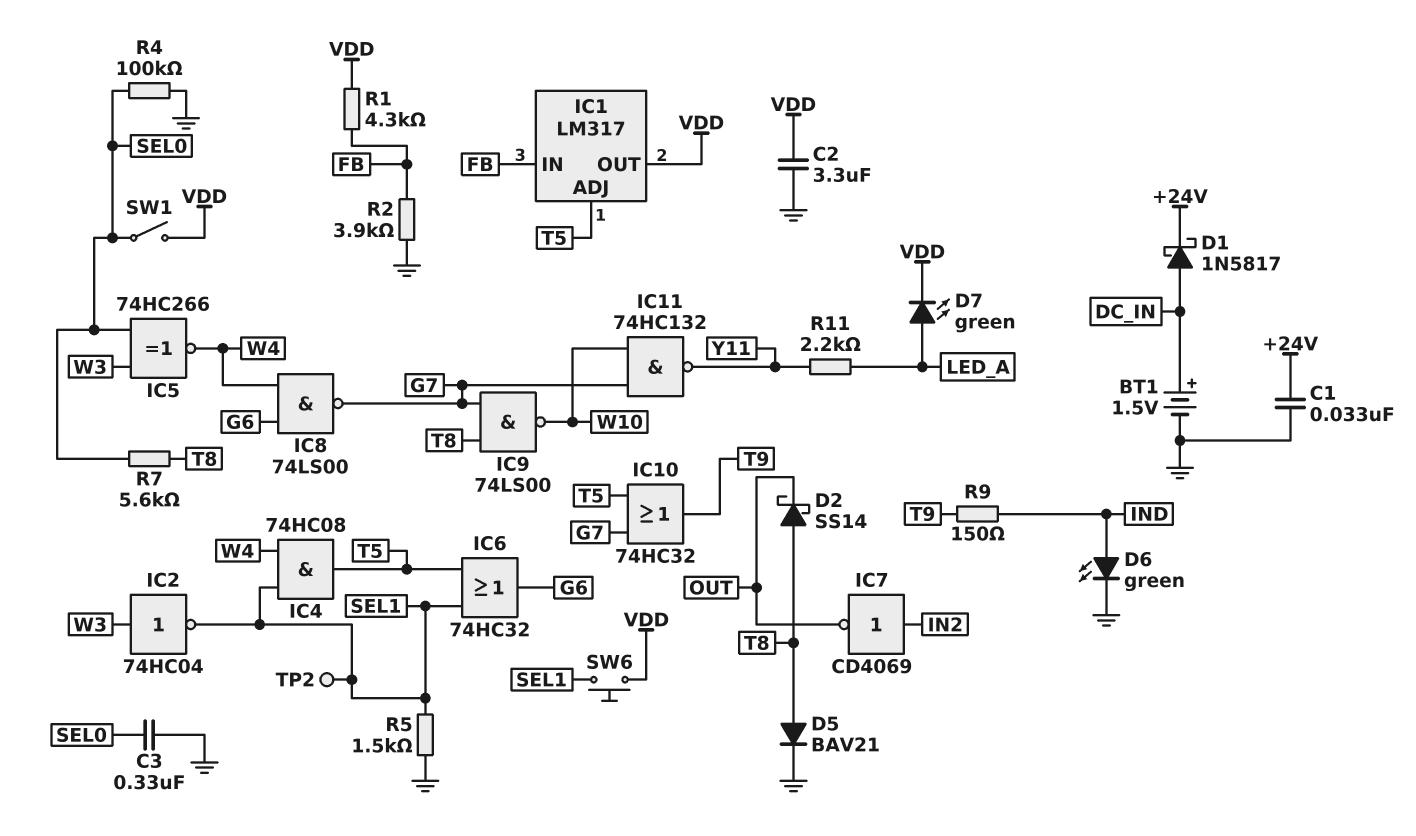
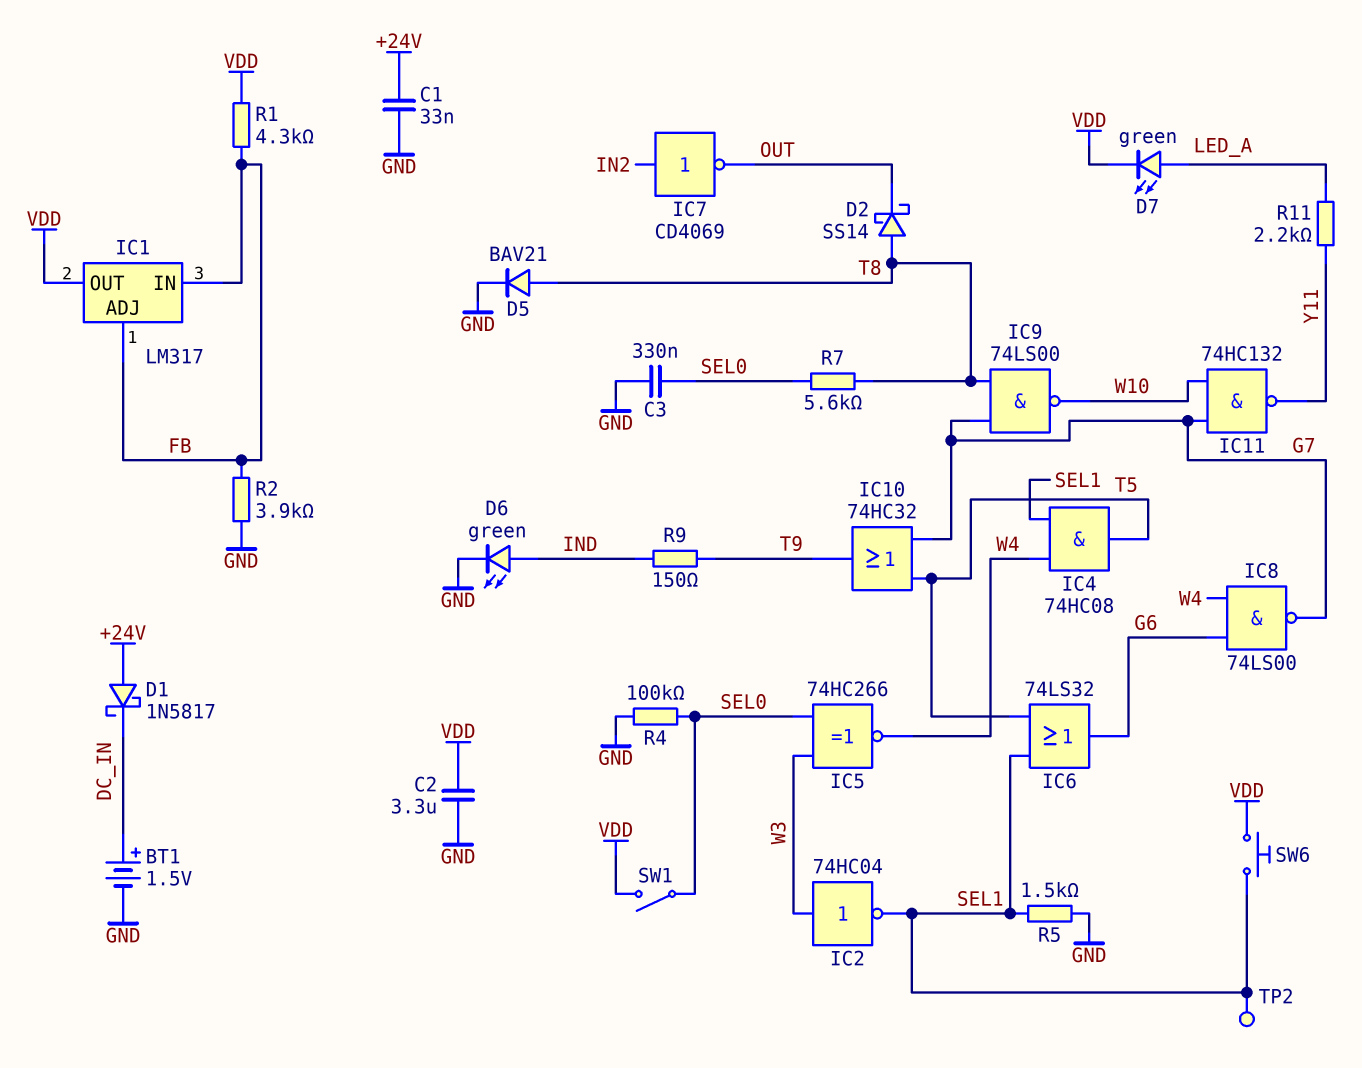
D1: schottky 1N5817 (A DC_IN, K +24V) -> schottky 1N5817 (A +24V, K DC_IN)
IC1 pin ADJ: T5 -> FB
IC6: OR 74HC32 (in SEL1, in T5, out G6) -> OR 74LS32 (in SEL1, in T5, out G6)

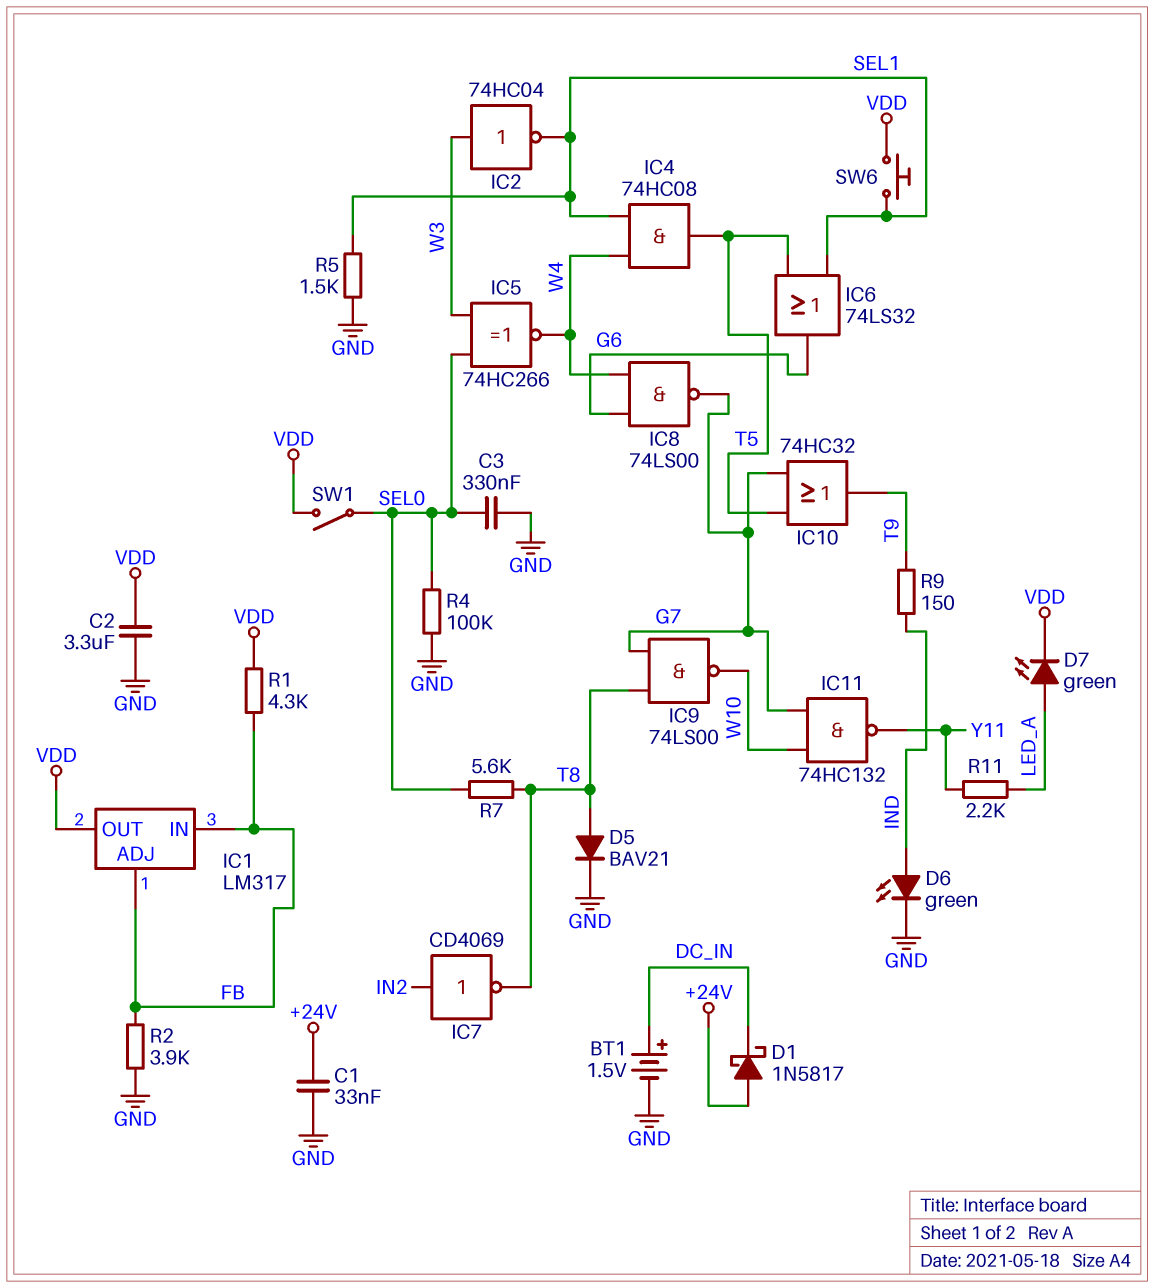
D2: schottky SS14 (A T8, K OUT) -> none
IC7: NOT CD4069 (in IN2, out OUT) -> NOT CD4069 (in IN2, out T8)
TP2: test point (SEL1) -> none

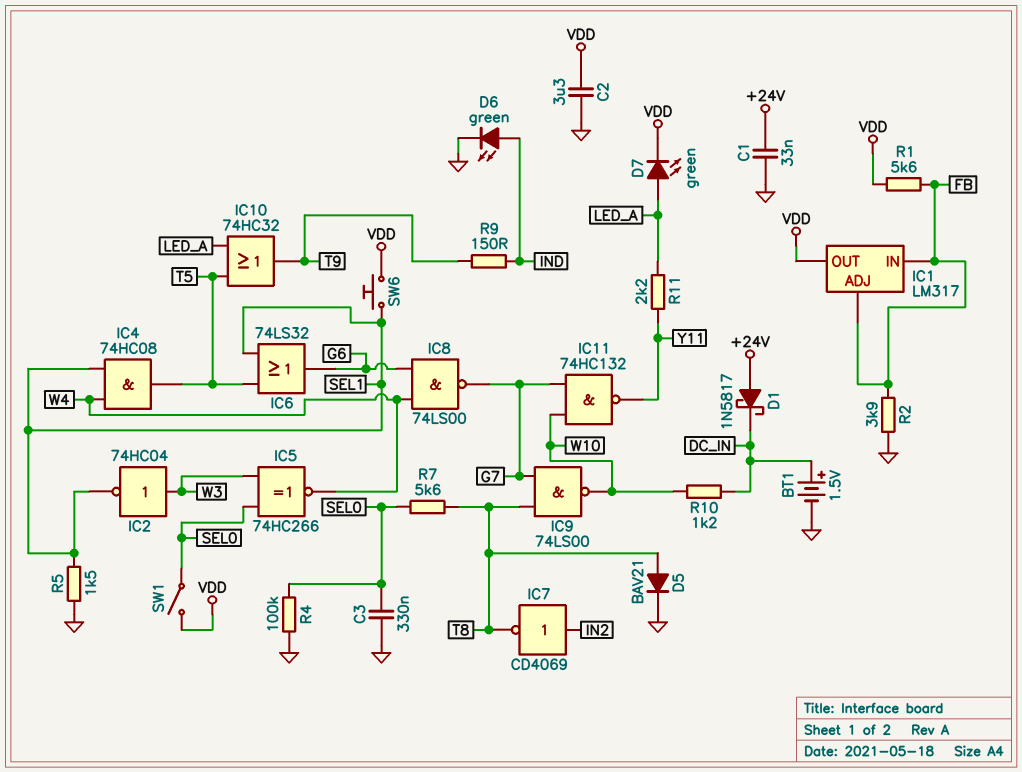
IC10: OR 74HC32 (in G7, in T5, out T9) -> OR 74HC32 (in LED_A, in T5, out T9)
R1: 4.3k (FB, VDD) -> 5.6k (FB, VDD)
R10: none -> 1.2k (DC_IN, W10)

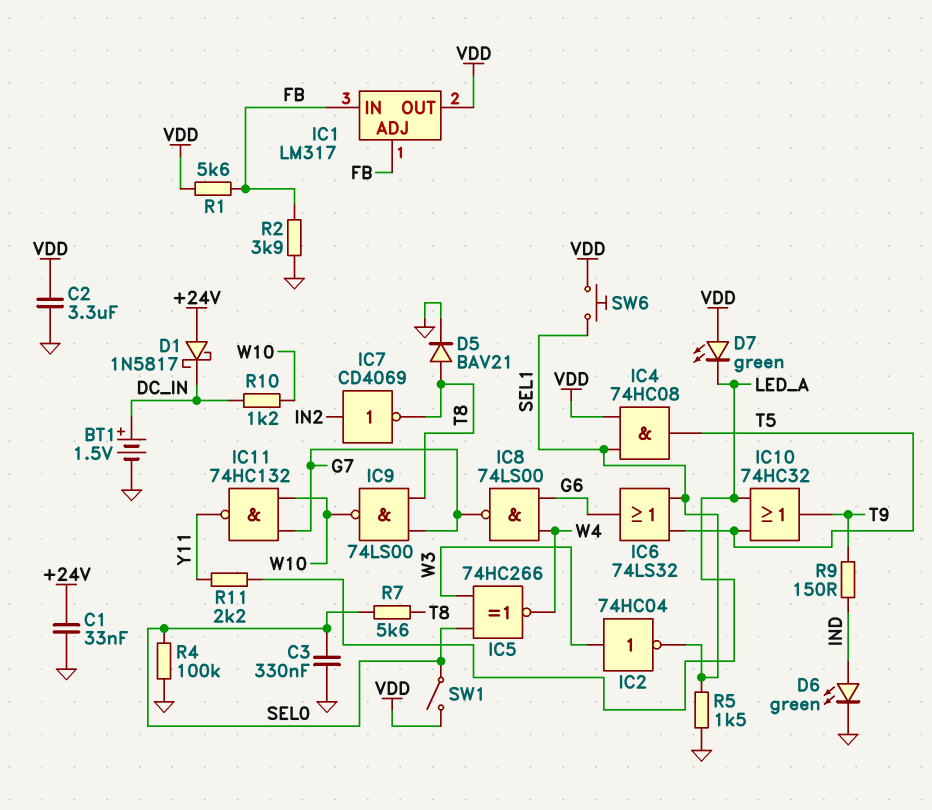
D7: LED green (A LED_A, K VDD) -> LED green (A VDD, K LED_A)
IC4: AND 74HC08 (in SEL1, in W4, out T5) -> AND 74HC08 (in SEL1, in VDD, out T5)

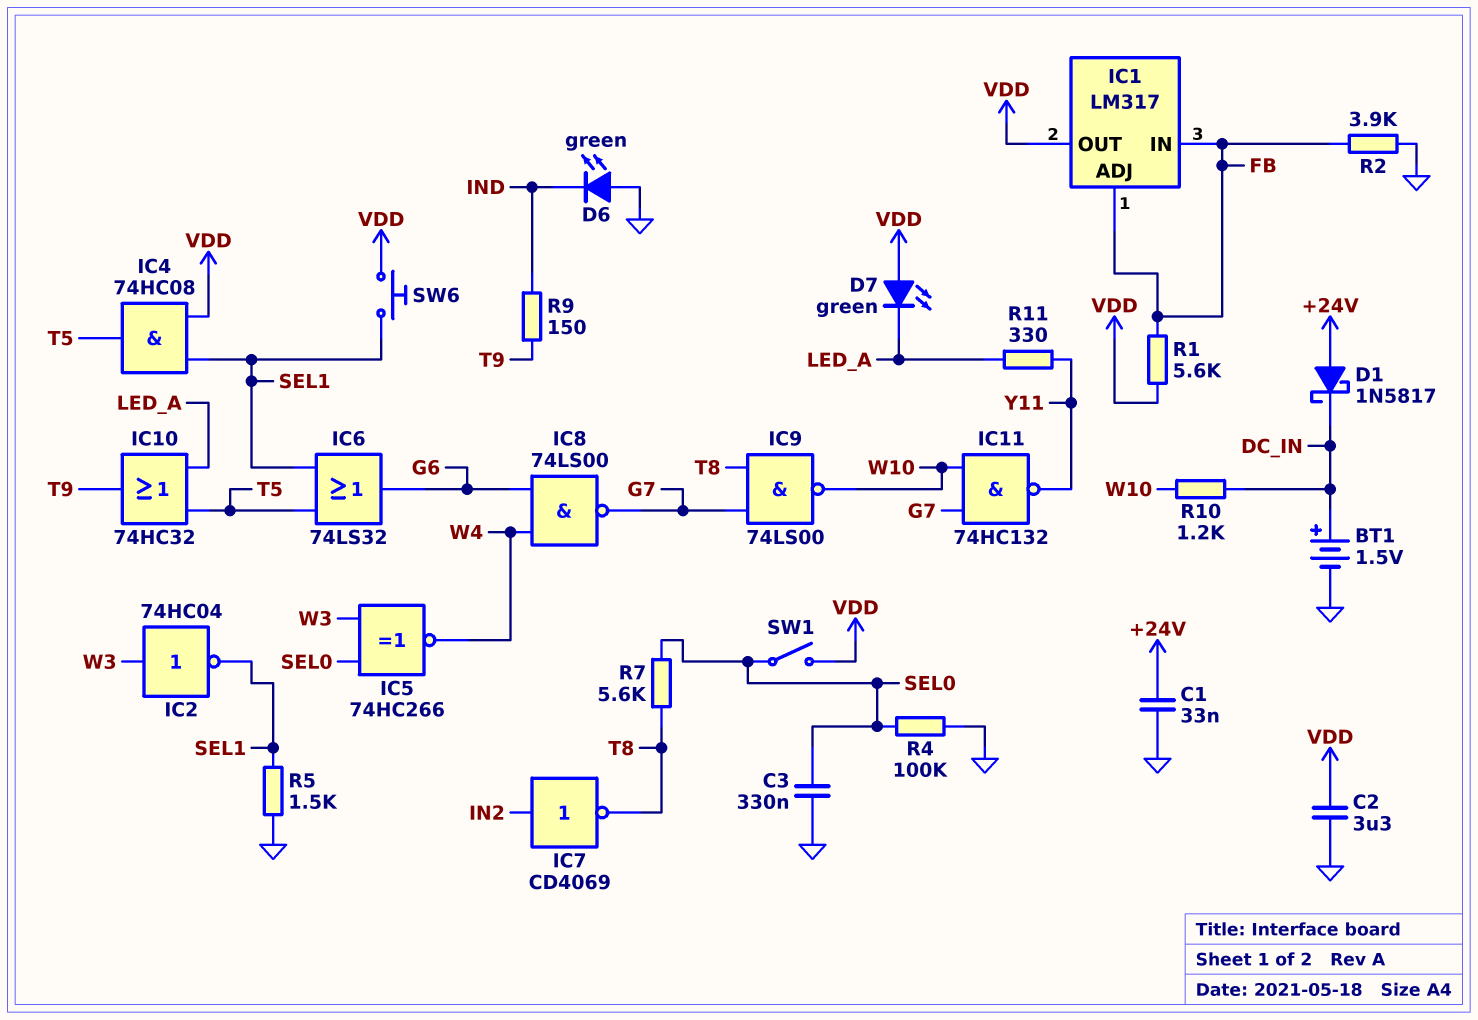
D5: diode BAV21 (A T8, K GND) -> none
D6: LED green (A IND, K GND) -> LED green (A GND, K IND)
R11: 2.2k (LED_A, Y11) -> 330 (LED_A, Y11)

